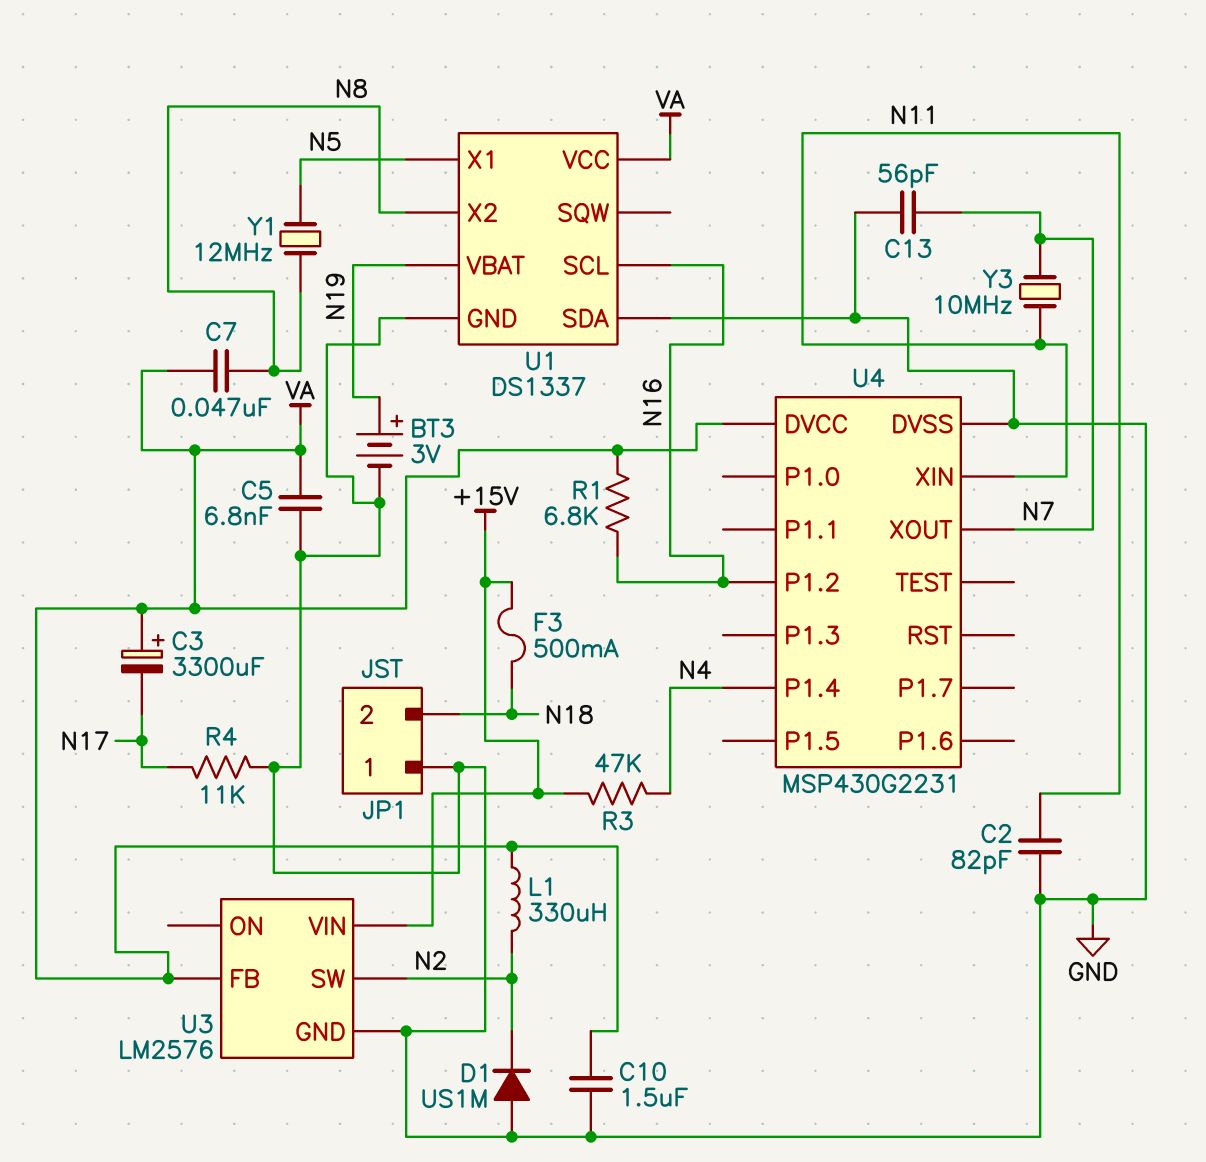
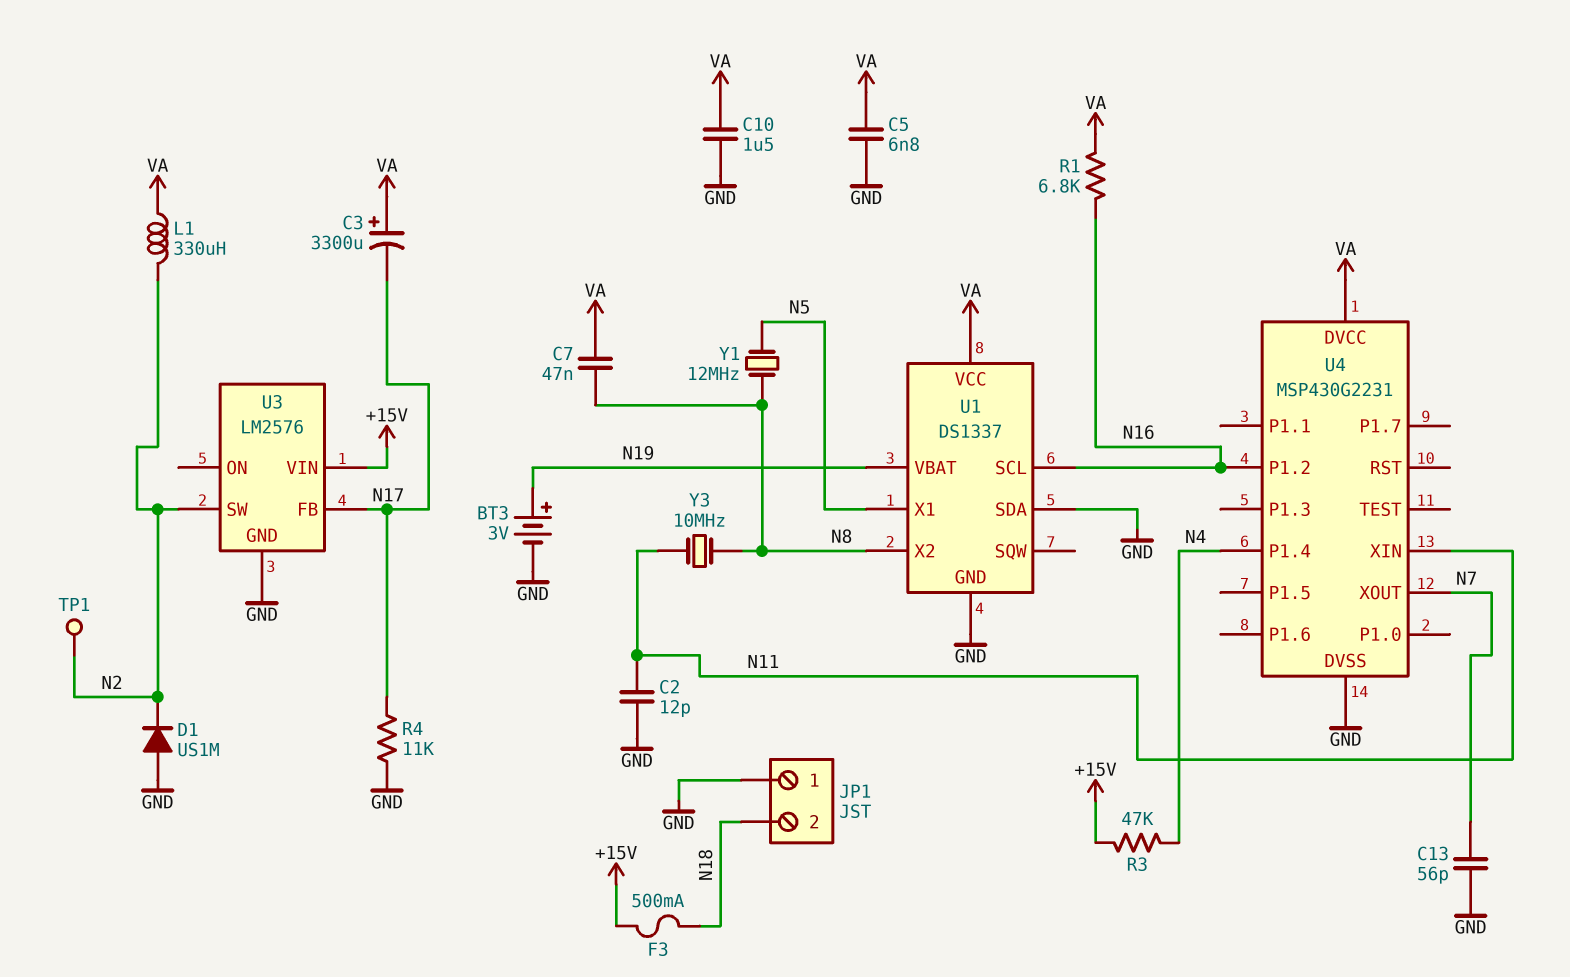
C2: 82pF (GND, N11) -> 12pF (GND, N11)
TP1: none -> test point (N2)
U3 pin FB: VA -> N17
Y3: 10MHz (N7, N11) -> 10MHz (N8, N11)

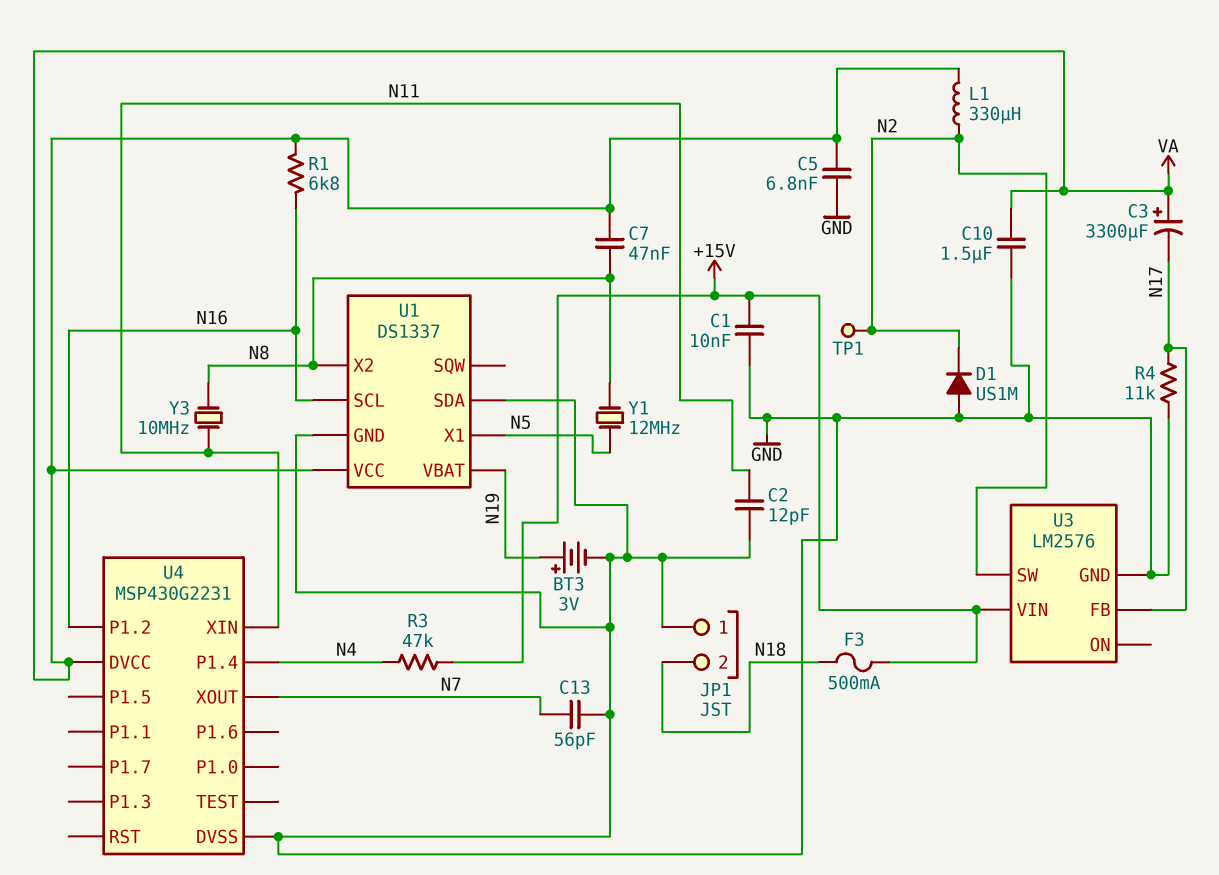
C1: none -> 10nF (+15V, GND)

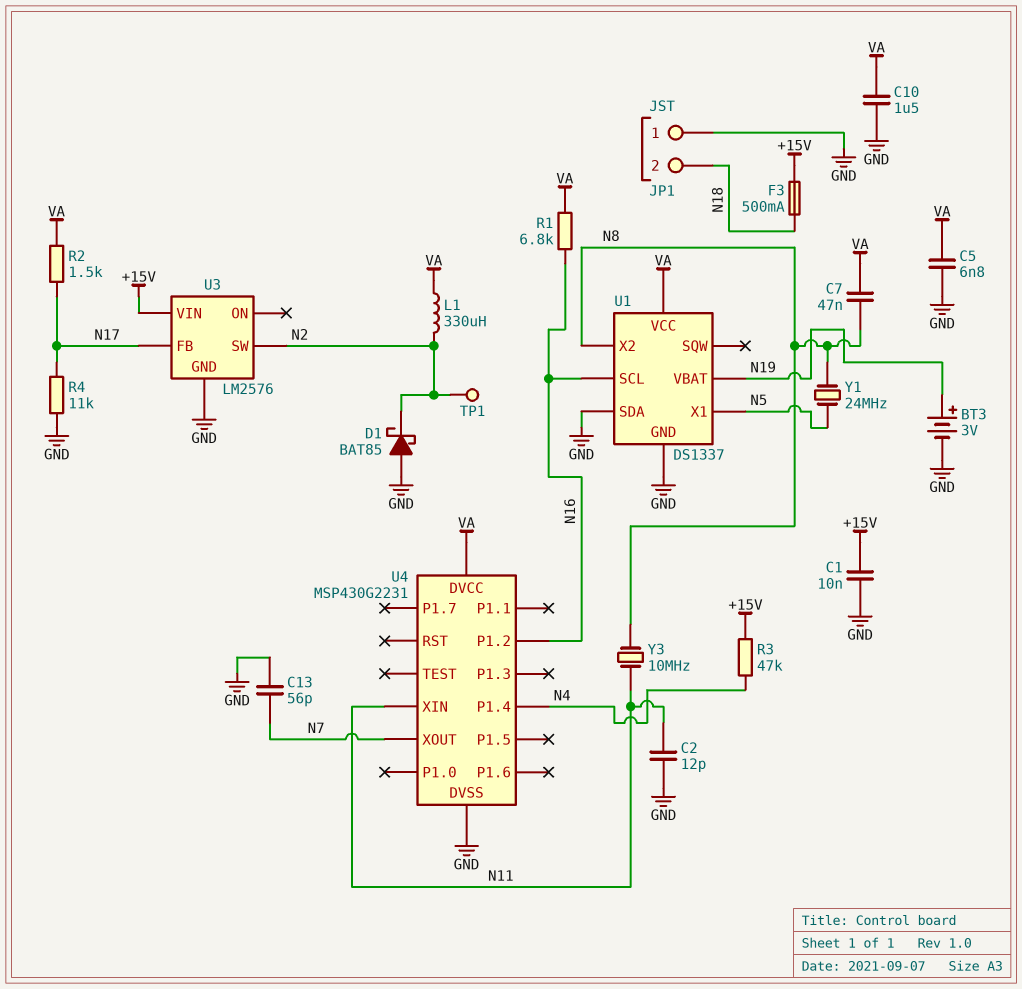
C3: 3300uF (plus VA, minus N17) -> none
D1: diode US1M (A GND, K N2) -> schottky BAT85 (A GND, K N2)
R2: none -> 1.5k (N17, VA)
Y1: 12MHz (N5, N8) -> 24MHz (N5, N8)

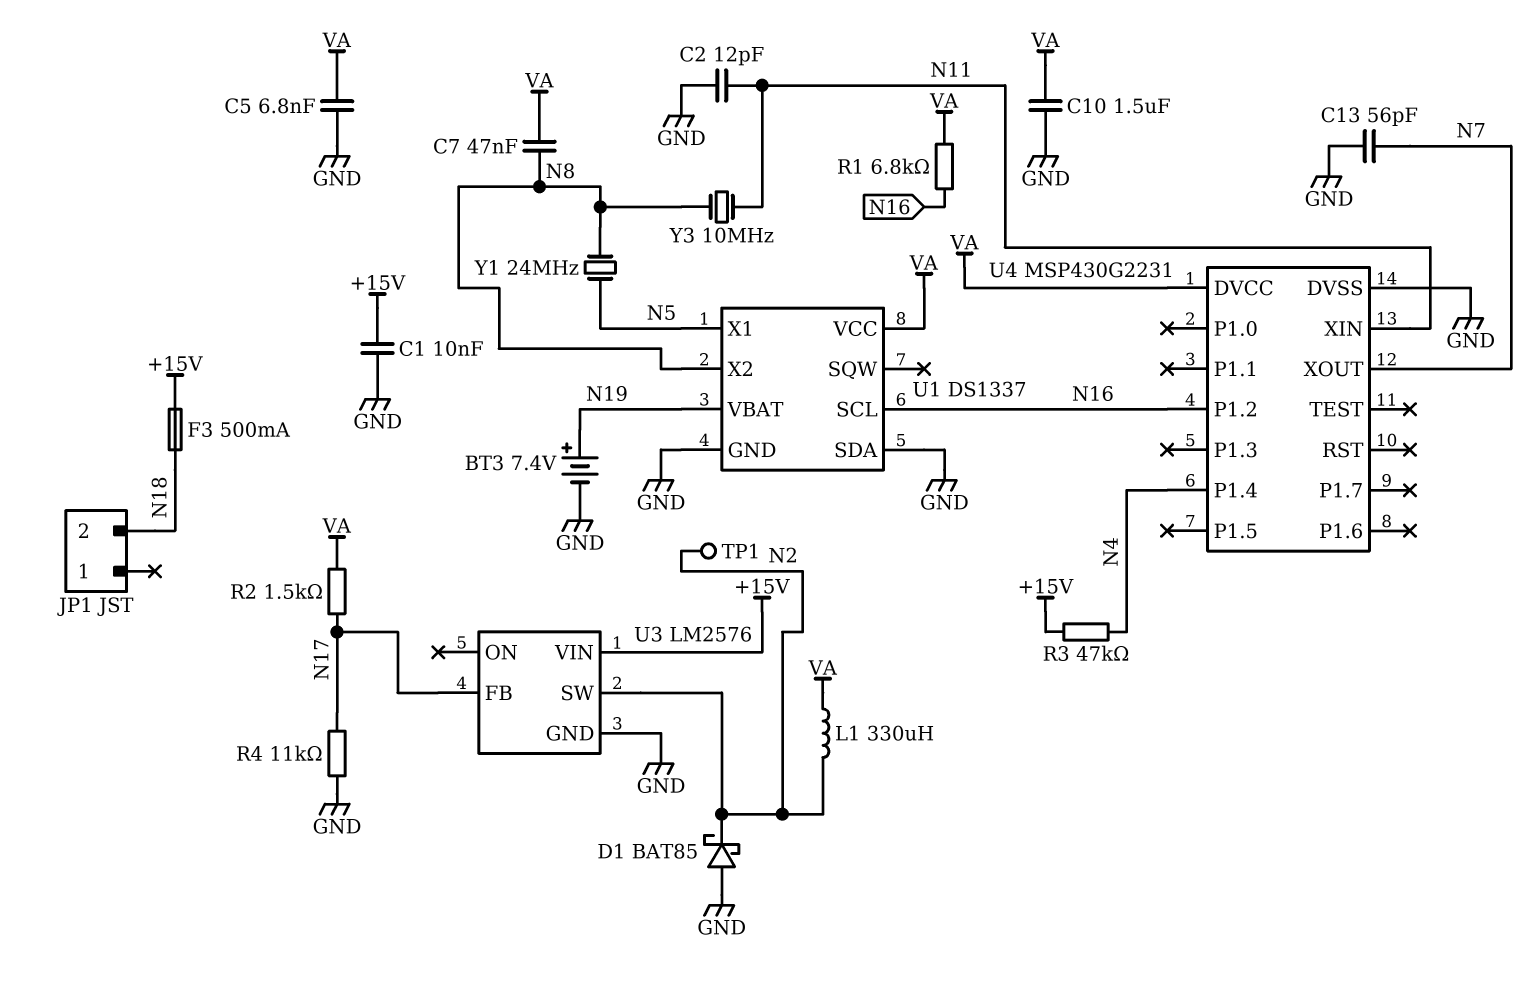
BT3: 3V (plus N19, minus GND) -> 7.4V (plus N19, minus GND)
JP1 pin 1: GND -> none

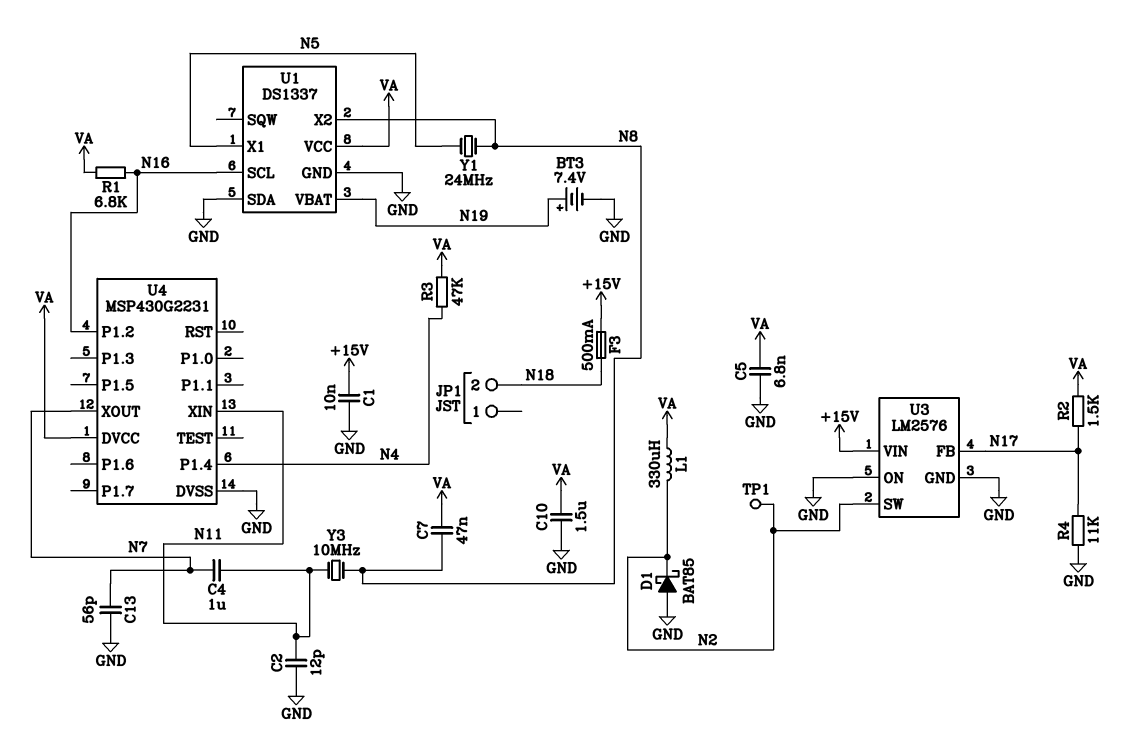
C4: none -> 1uF (N7, N11)
R3: 47k (+15V, N4) -> 47k (N4, VA)
U3 pin ON: none -> GND

